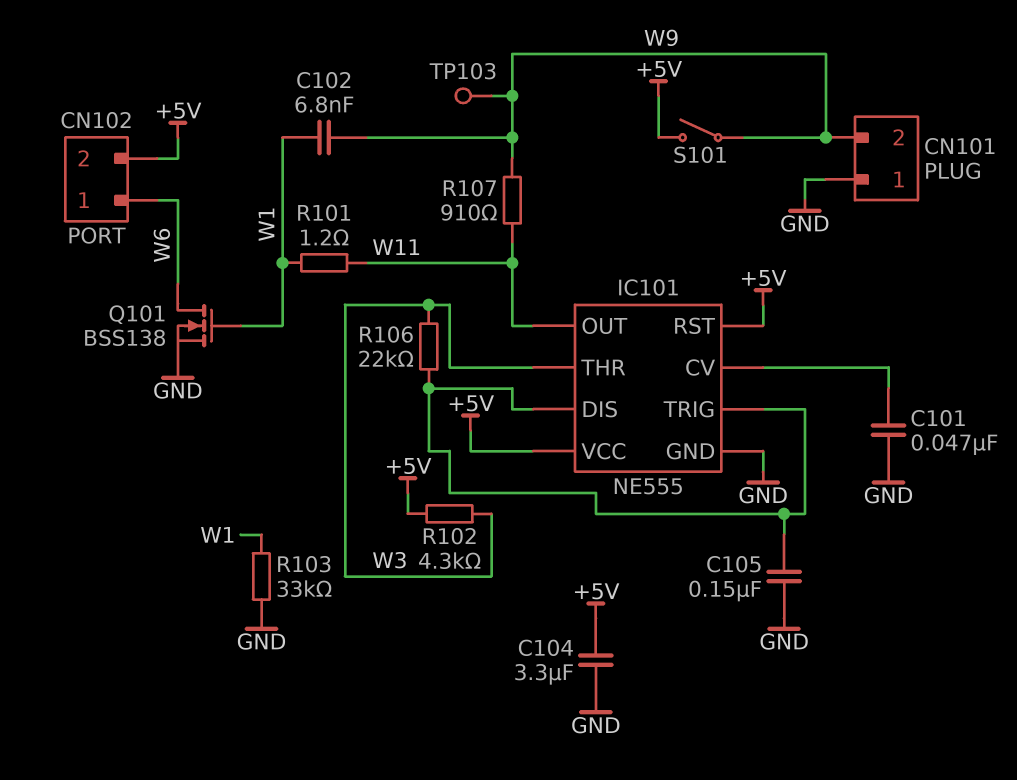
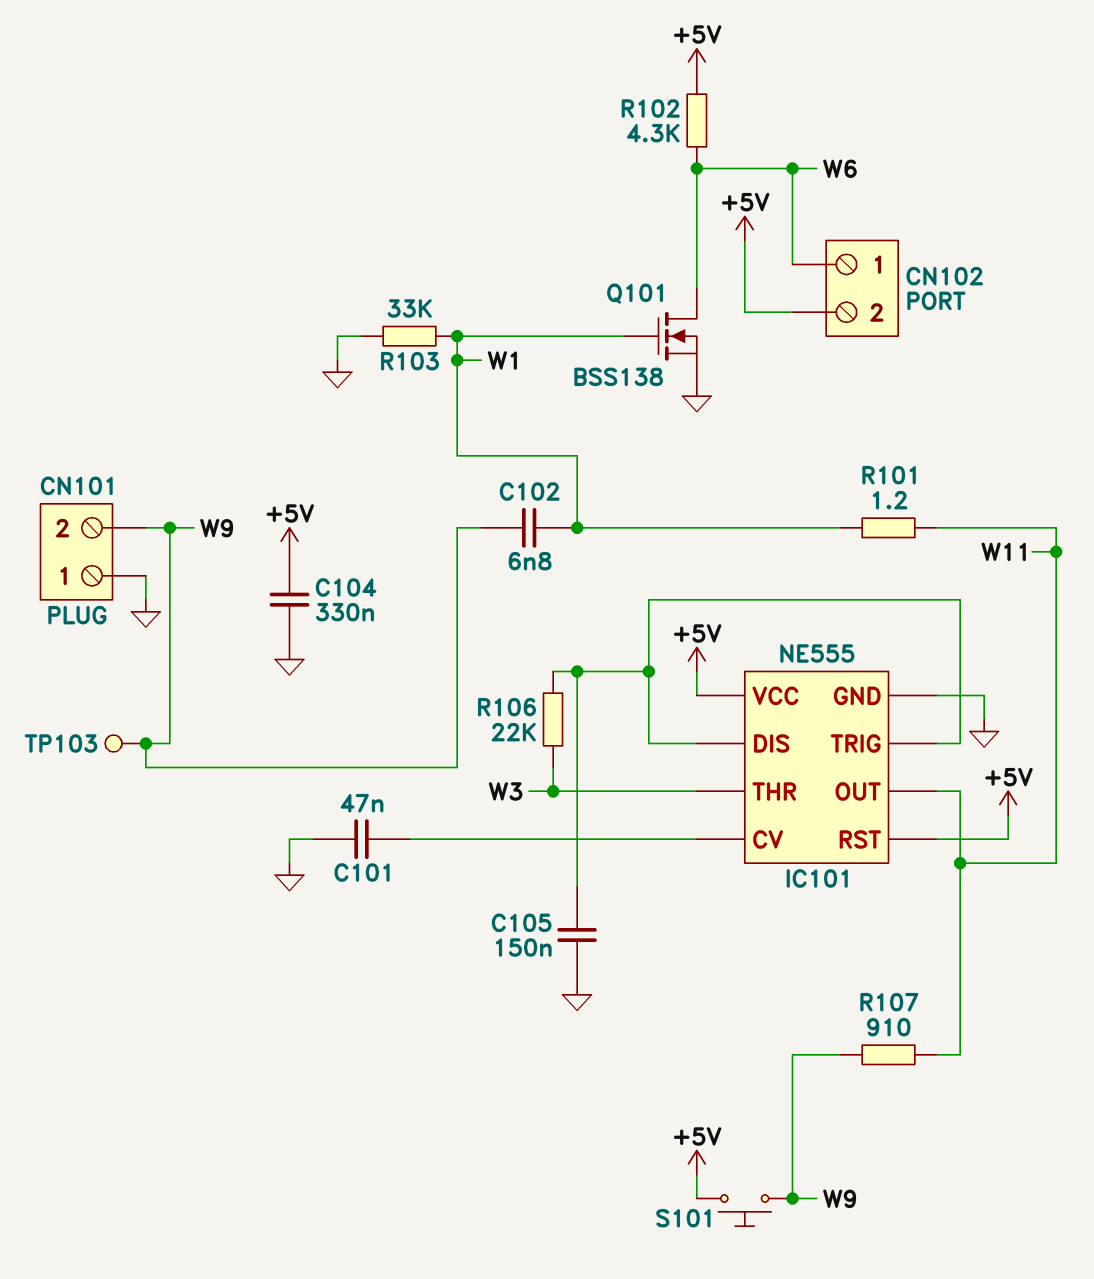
C104: 3.3uF (+5V, GND) -> 330nF (+5V, GND)
R102: 4.3k (+5V, W3) -> 4.3k (+5V, W6)
S101: switch (+5V, W9) -> button (+5V, W9)

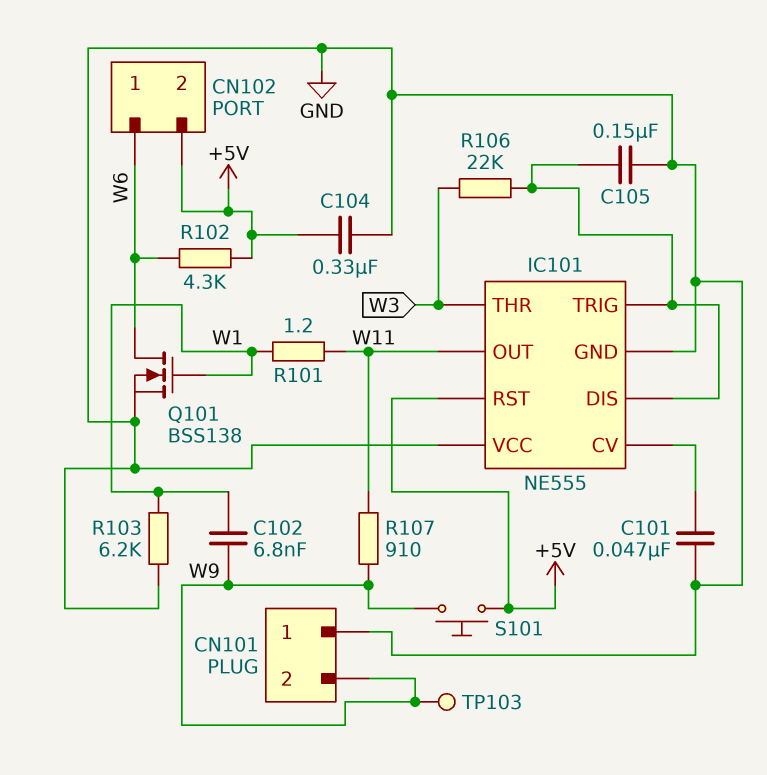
IC101 pin VCC: +5V -> GND
R103: 33k (GND, W1) -> 6.2k (GND, W1)

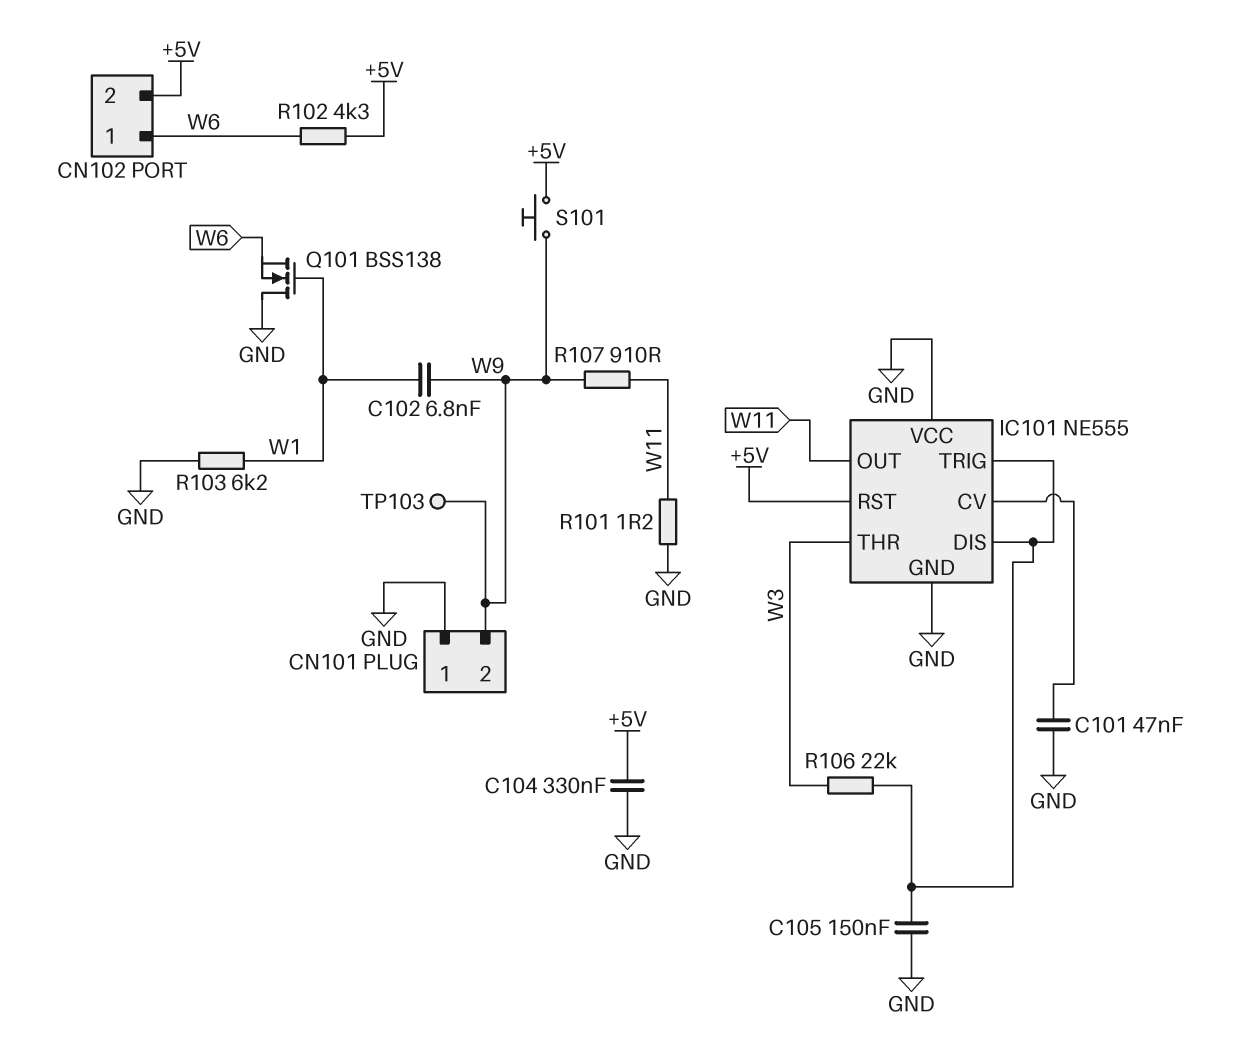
Q101: NMOS BSS138 (G W1, D W6, S GND) -> NMOS BSS138 (G W1, D GND, S W6)
R101: 1.2 (W1, W11) -> 1.2 (GND, W11)

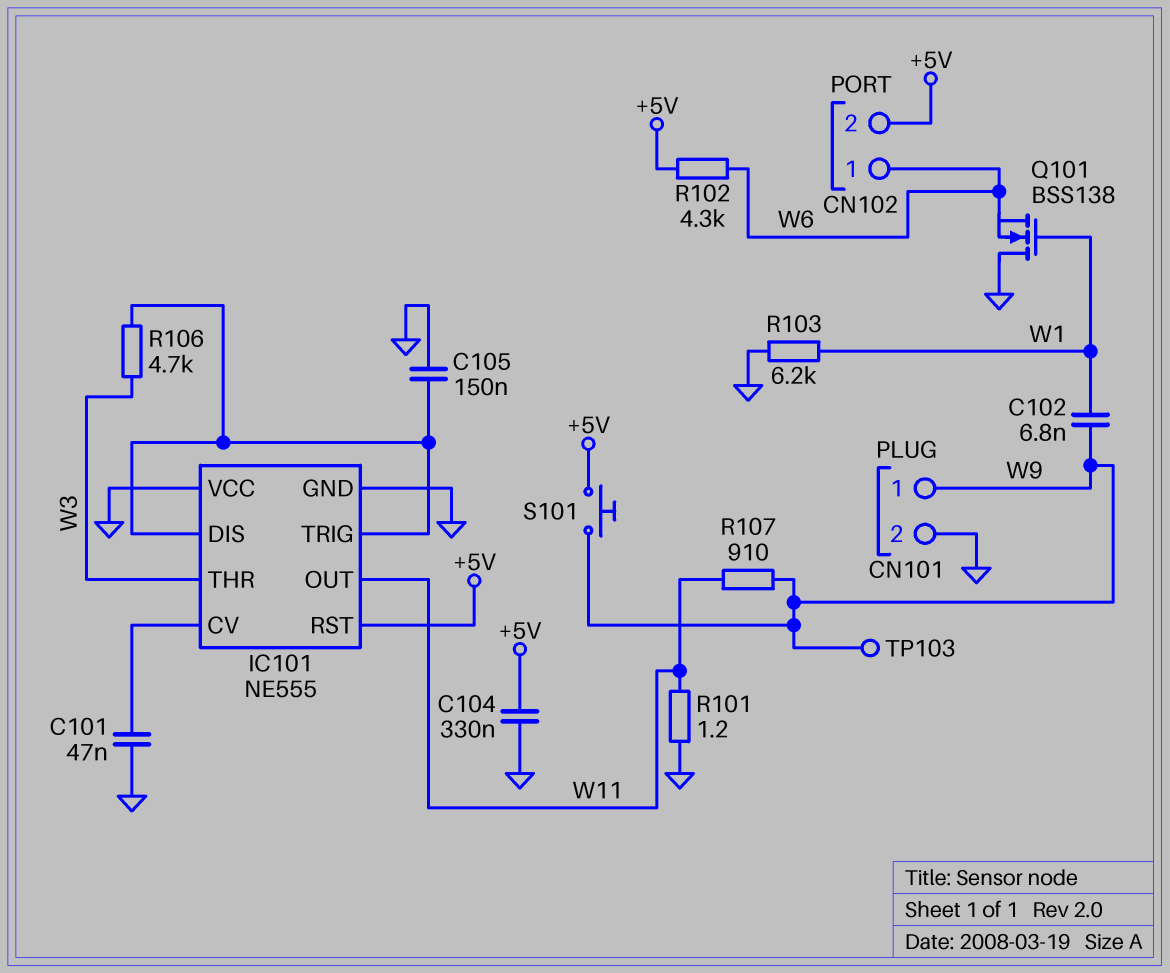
CN101 pin 1: GND -> W9
CN101 pin 2: W9 -> GND
R106: 22k (IC101/DIS, W3) -> 4.7k (IC101/DIS, W3)

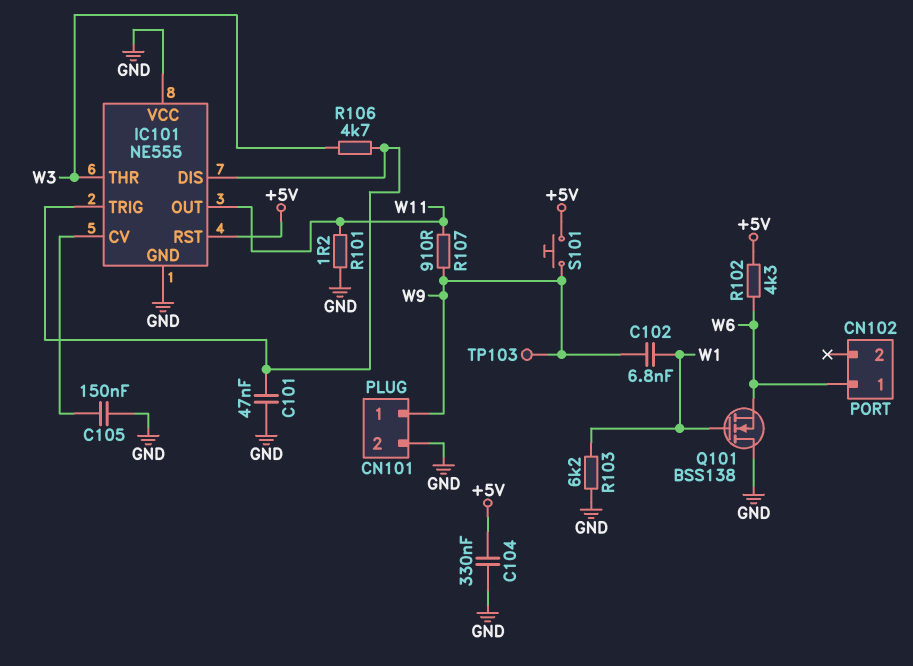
C101: 47nF (GND, IC101/CV) -> 47nF (GND, IC101/DIS)
C105: 150nF (GND, IC101/DIS) -> 150nF (GND, IC101/CV)
CN102 pin 2: +5V -> none

